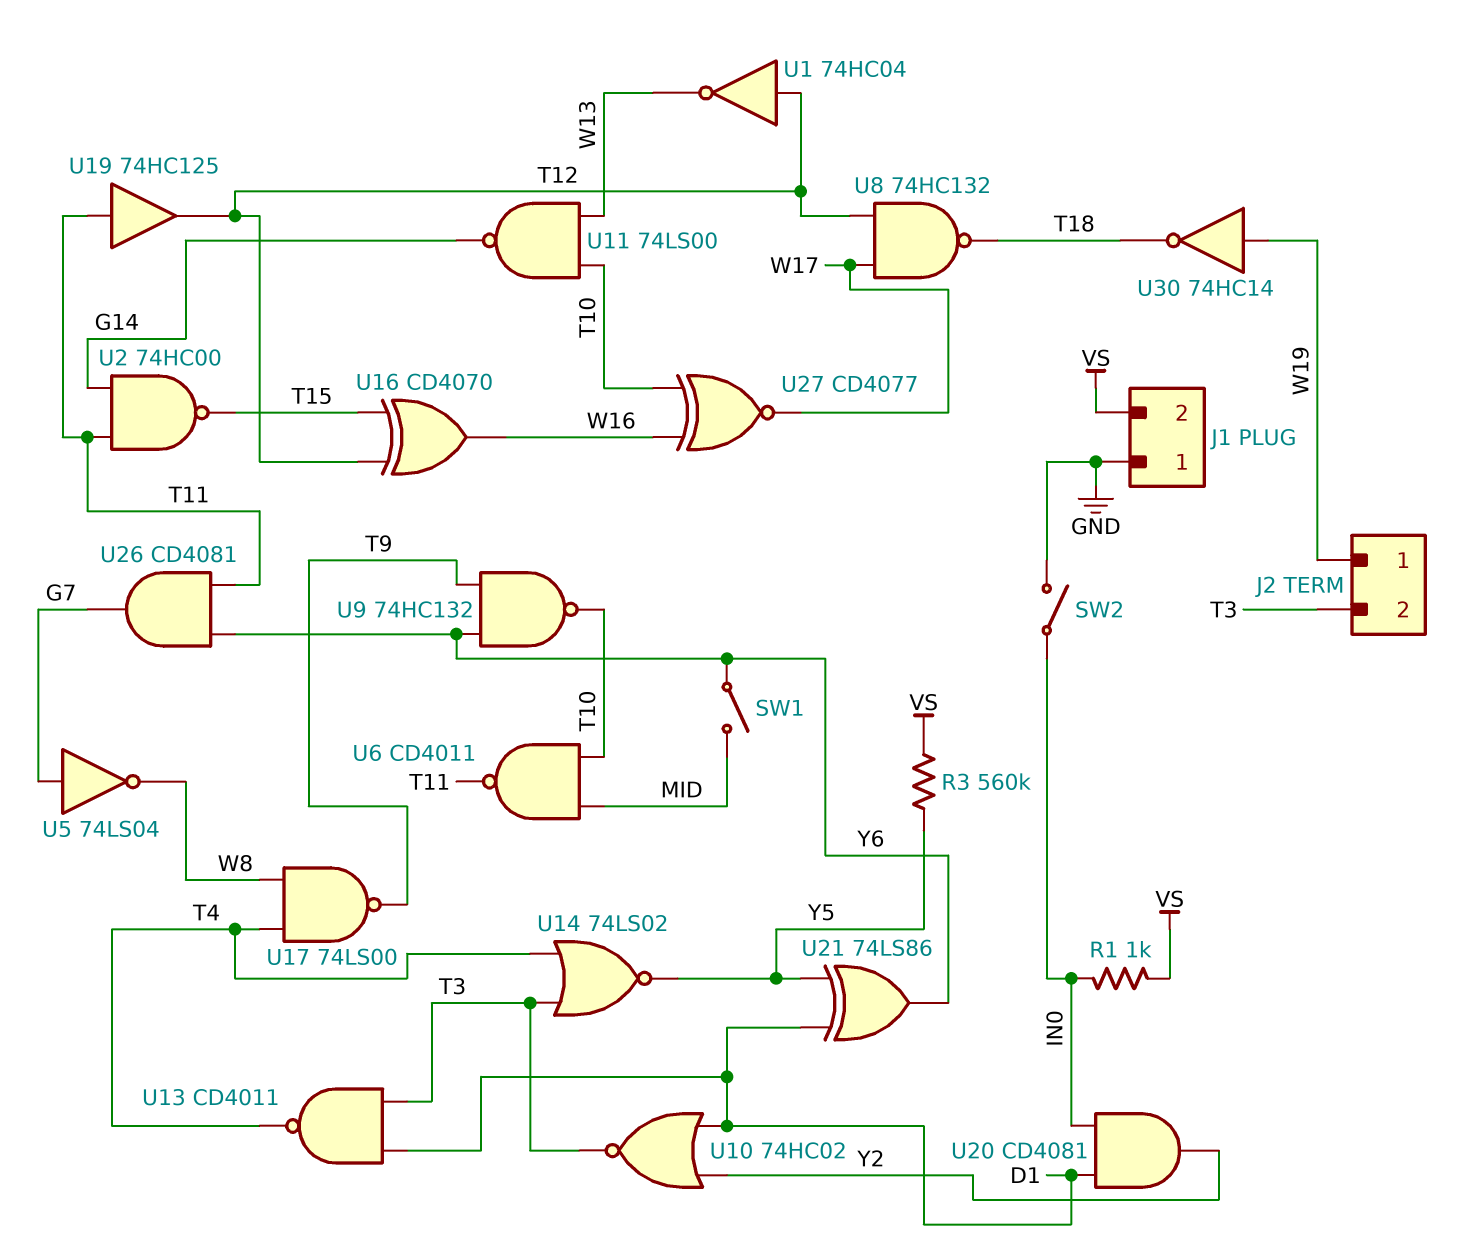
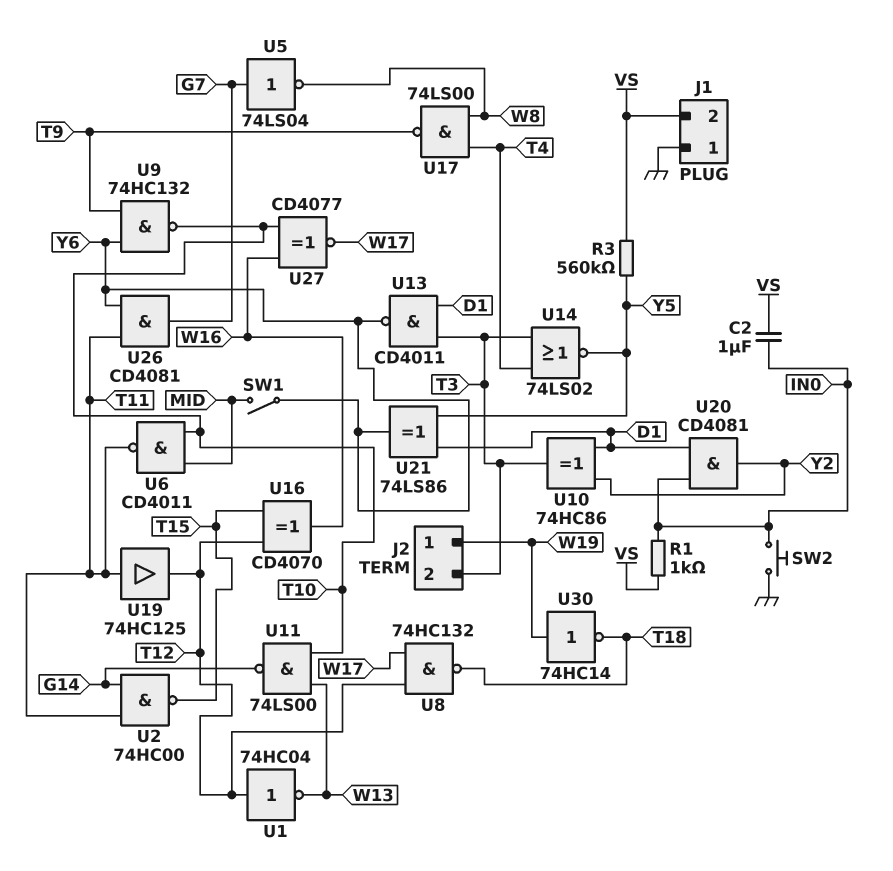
C2: none -> 1uF (IN0, VS)
SW2: switch (GND, IN0) -> button (GND, IN0)
U10: NOR 74HC02 (in D1, in Y2, out T3) -> XOR 74HC86 (in D1, in Y2, out T3)
U13: NAND CD4011 (in D1, in T3, out T4) -> NAND CD4011 (in D1, in T3, out Y6)

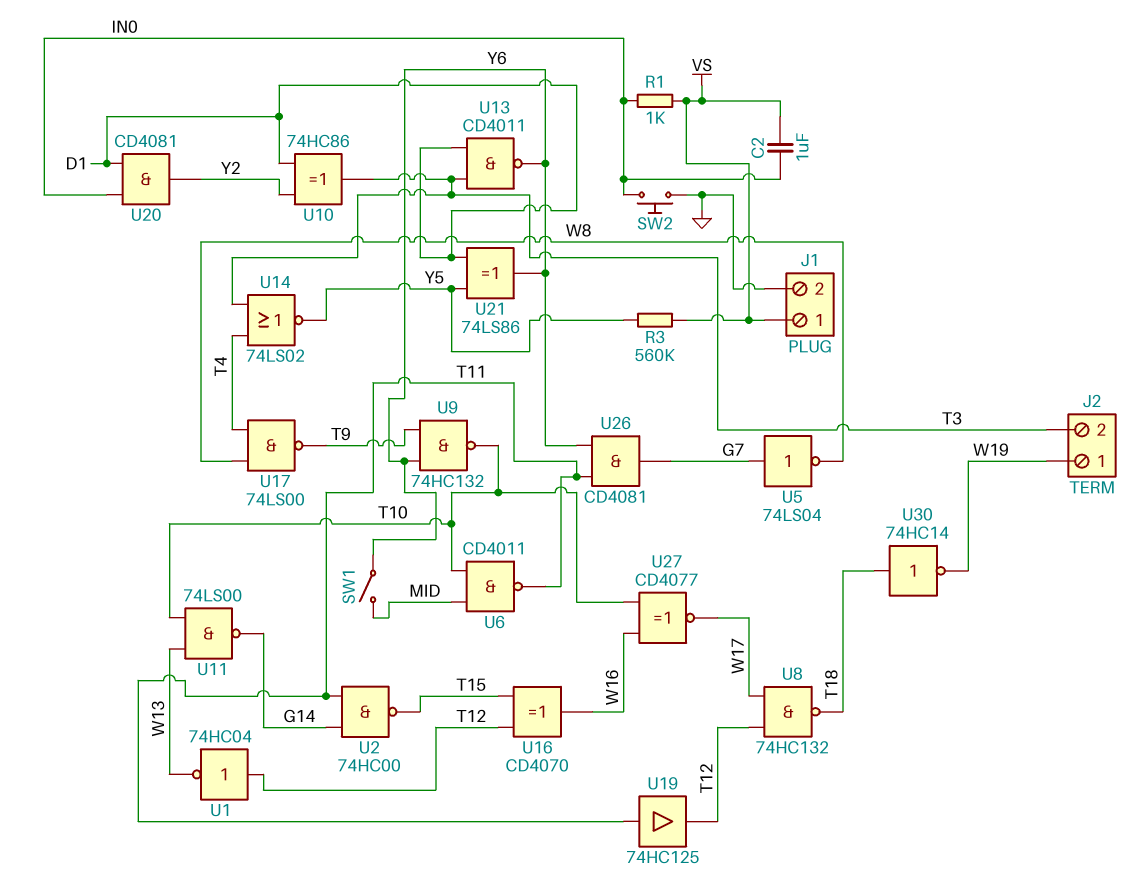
J1 pin 1: GND -> VS
J1 pin 2: VS -> GND
U30: NOT 74HC14 (in W19, out T18) -> NOT 74HC14 (in T18, out W19)

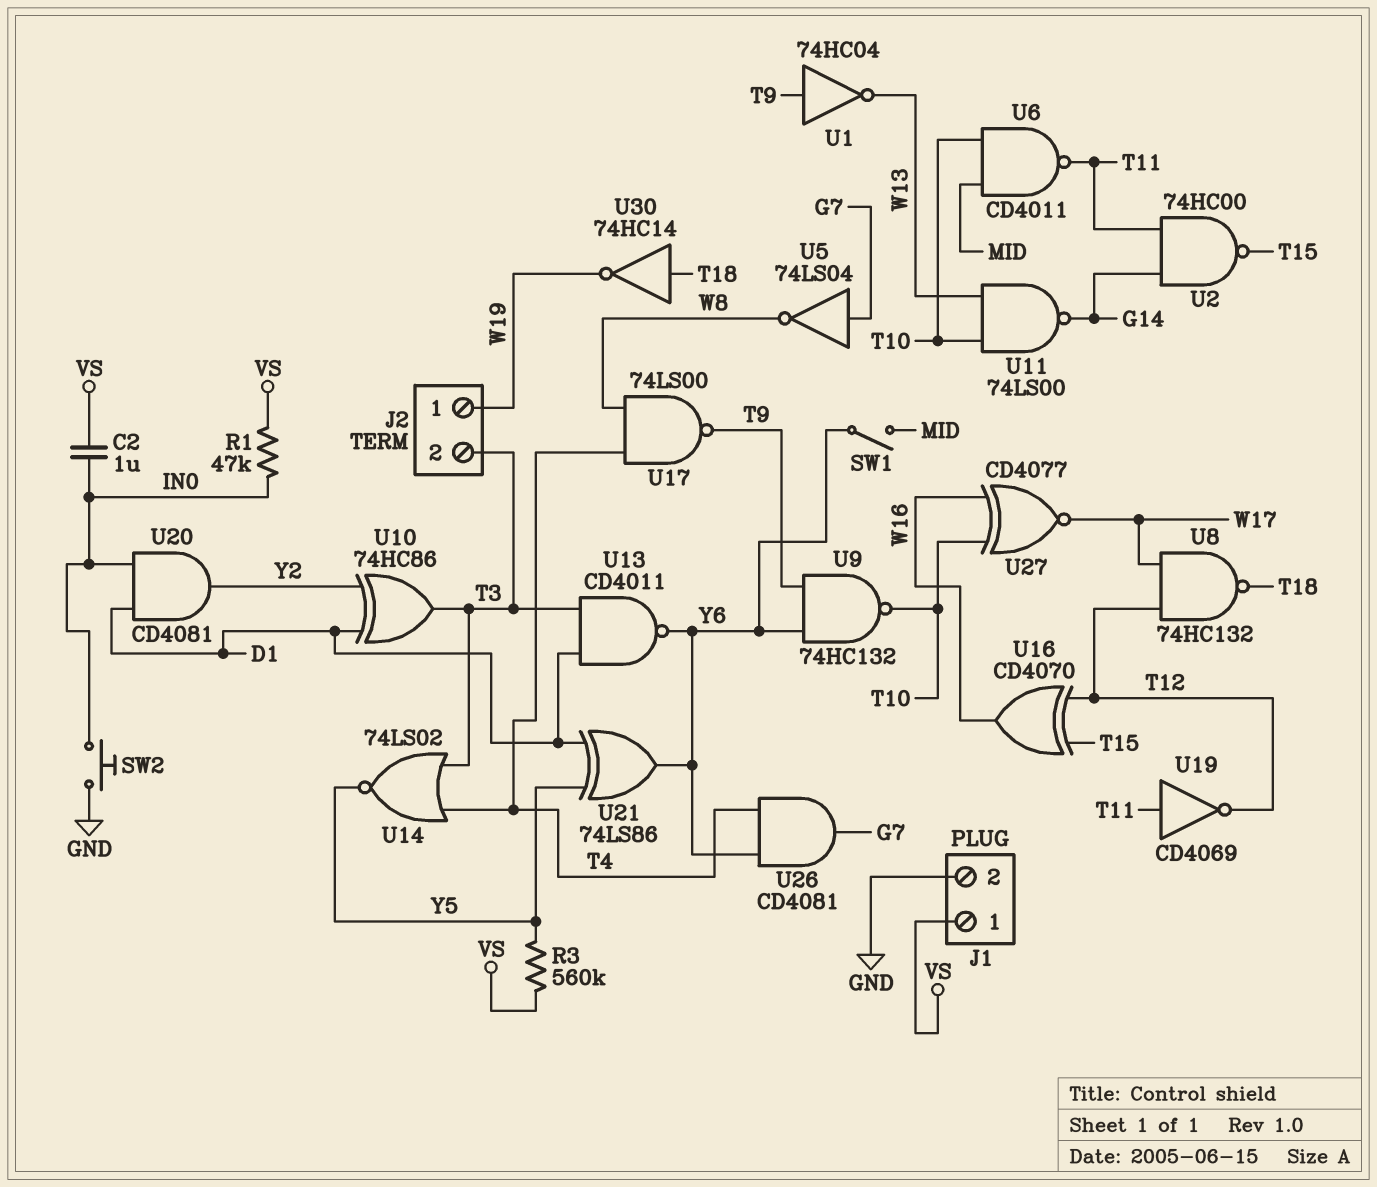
R1: 1k (IN0, VS) -> 47k (IN0, VS)
U1: NOT 74HC04 (in T12, out W13) -> NOT 74HC04 (in T9, out W13)
U19: buffer 74HC125 (in T11, out T12) -> NOT CD4069 (in T11, out T12)
U26: AND CD4081 (in T11, in Y6, out G7) -> AND CD4081 (in T4, in Y6, out G7)

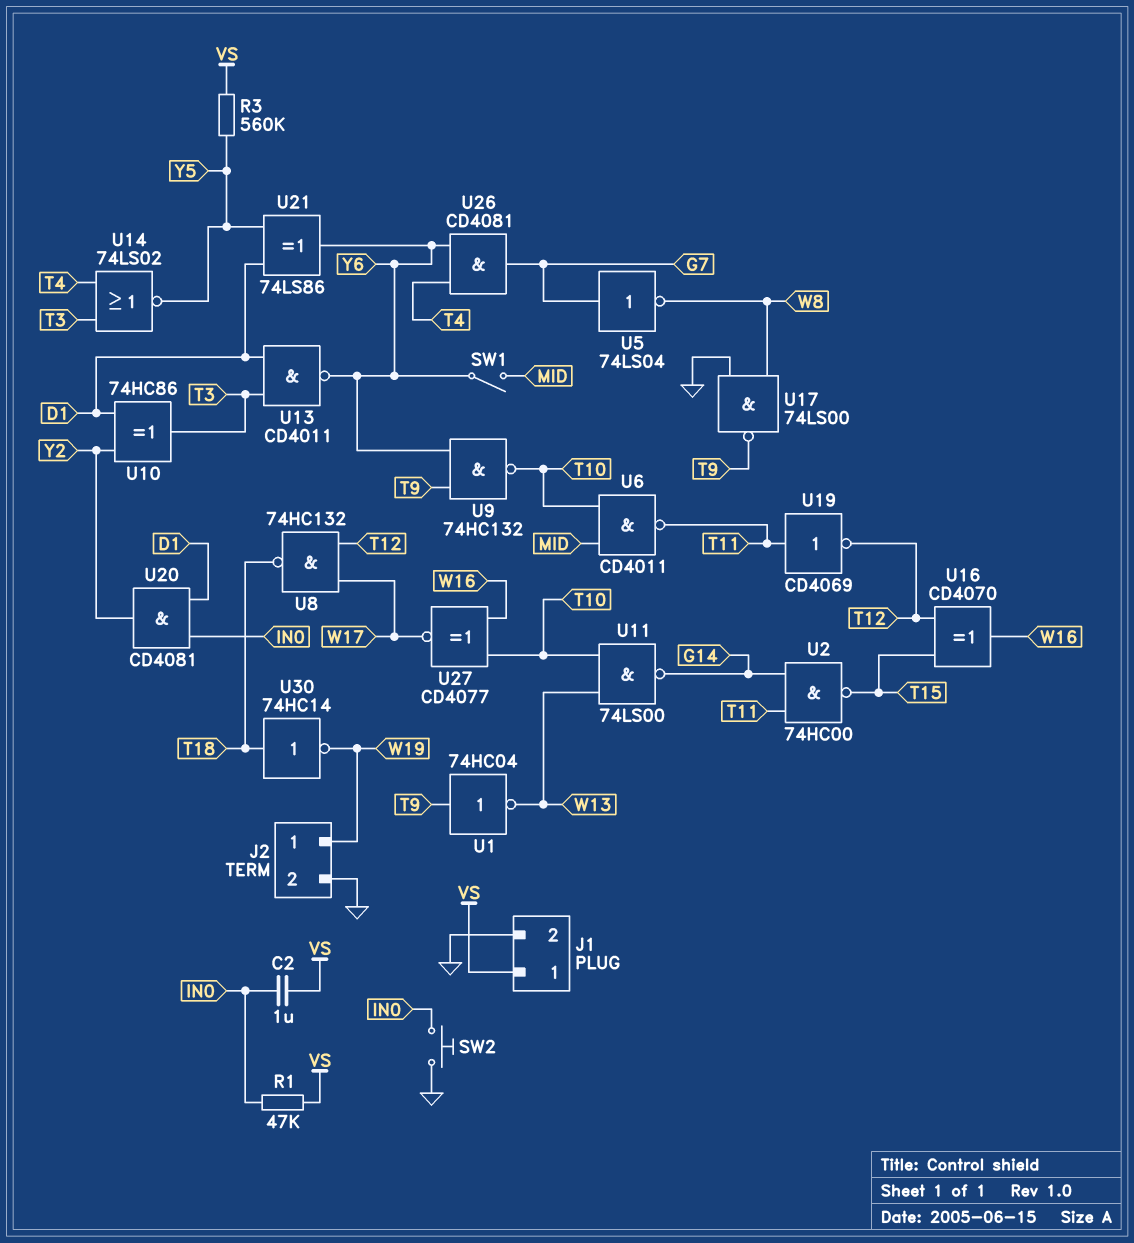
J2 pin 2: T3 -> GND
U17: NAND 74LS00 (in T4, in W8, out T9) -> NAND 74LS00 (in GND, in W8, out T9)

